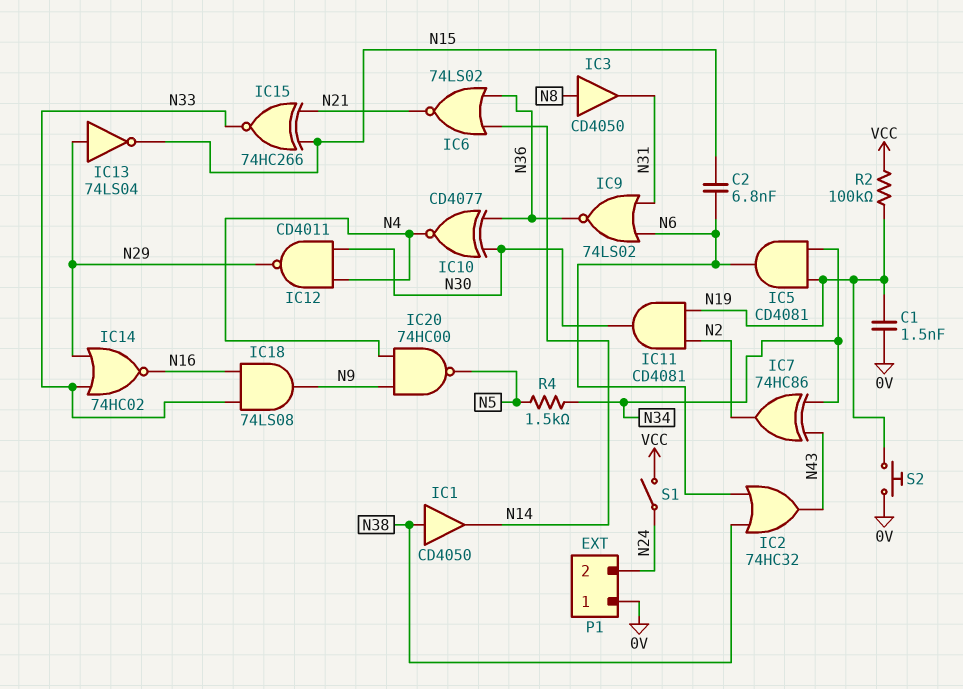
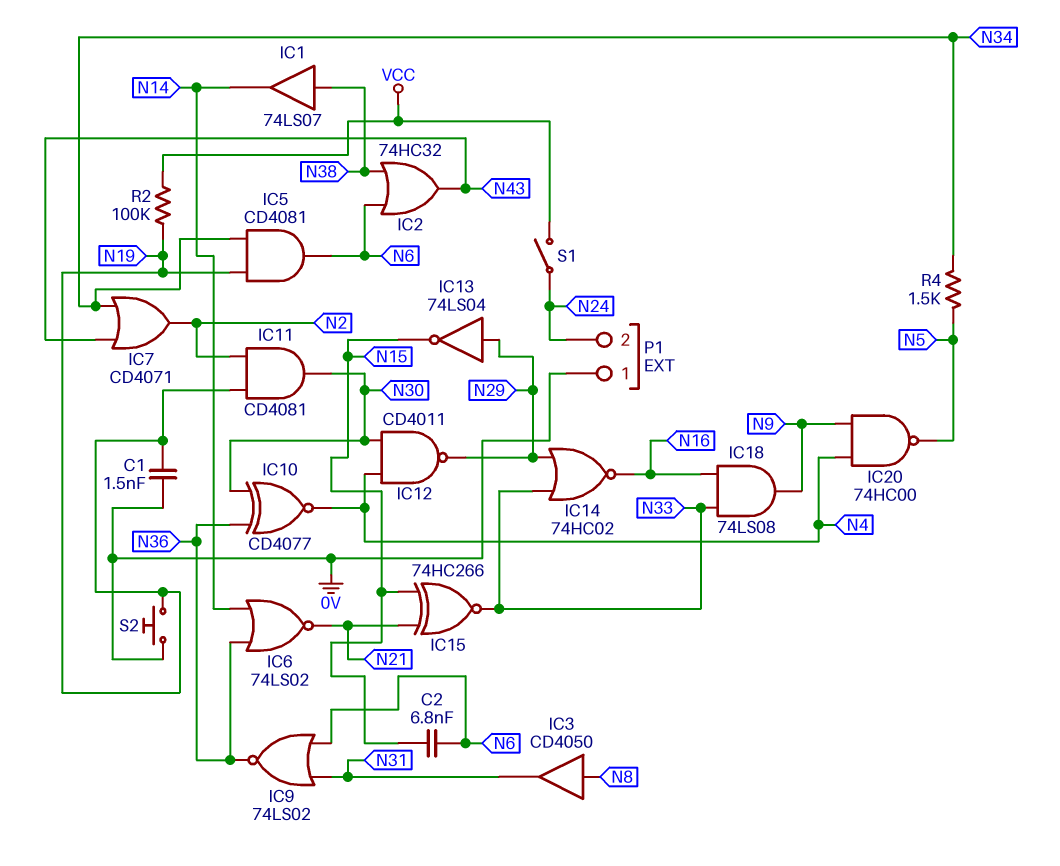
IC1: buffer CD4050 (in N38, out N14) -> buffer 74LS07 (in N38, out N14)
IC7: XOR 74HC86 (in N34, in N43, out N2) -> OR CD4071 (in N34, in N43, out N2)

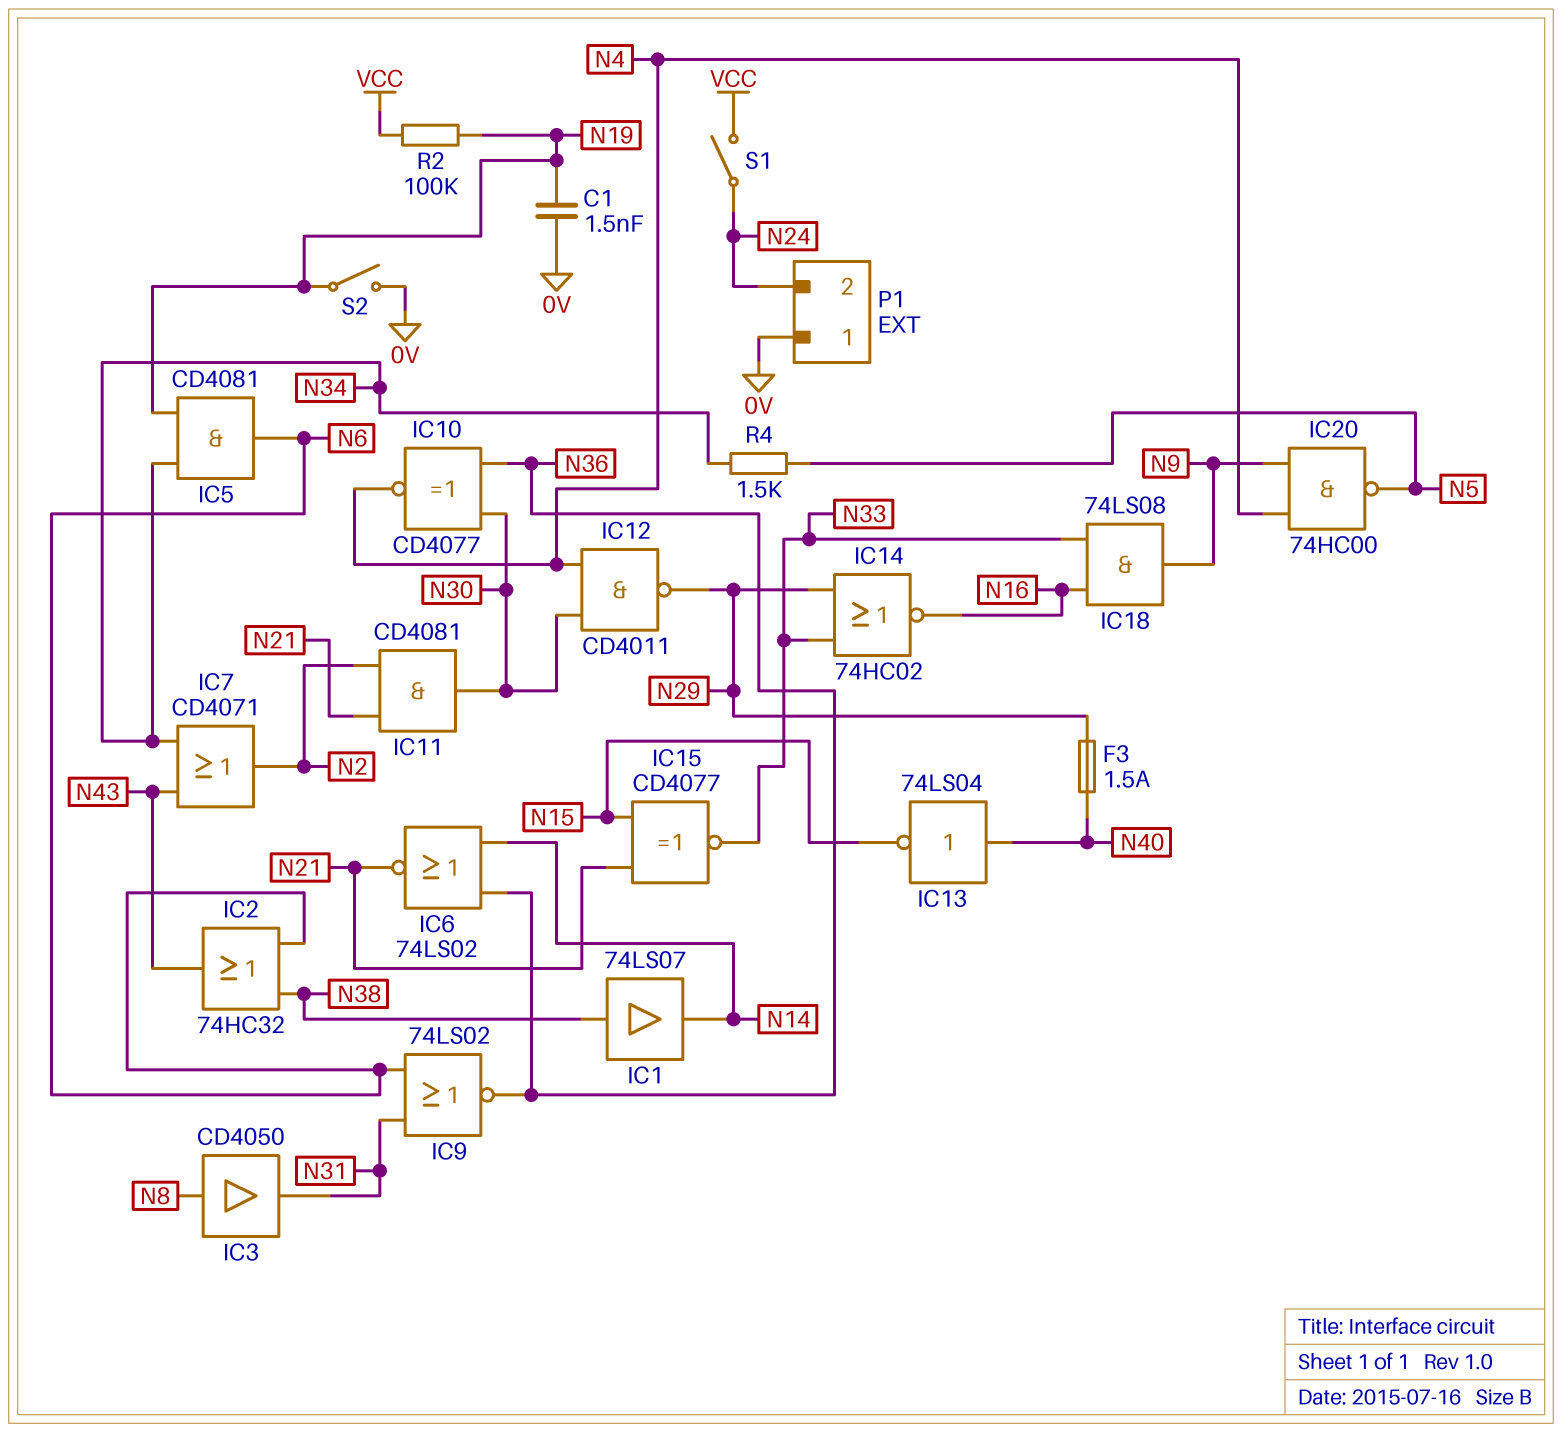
C2: 6.8nF (N6, N15) -> none
F3: none -> 1.5A (N29, N40)
IC11: AND CD4081 (in N2, in N19, out N30) -> AND CD4081 (in N2, in N21, out N30)
IC13: NOT 74LS04 (in N29, out N15) -> NOT 74LS04 (in N40, out N15)
IC15: XNOR 74HC266 (in N15, in N21, out N33) -> XNOR CD4077 (in N15, in N21, out N33)
S2: button (0V, N19) -> switch (0V, N19)

